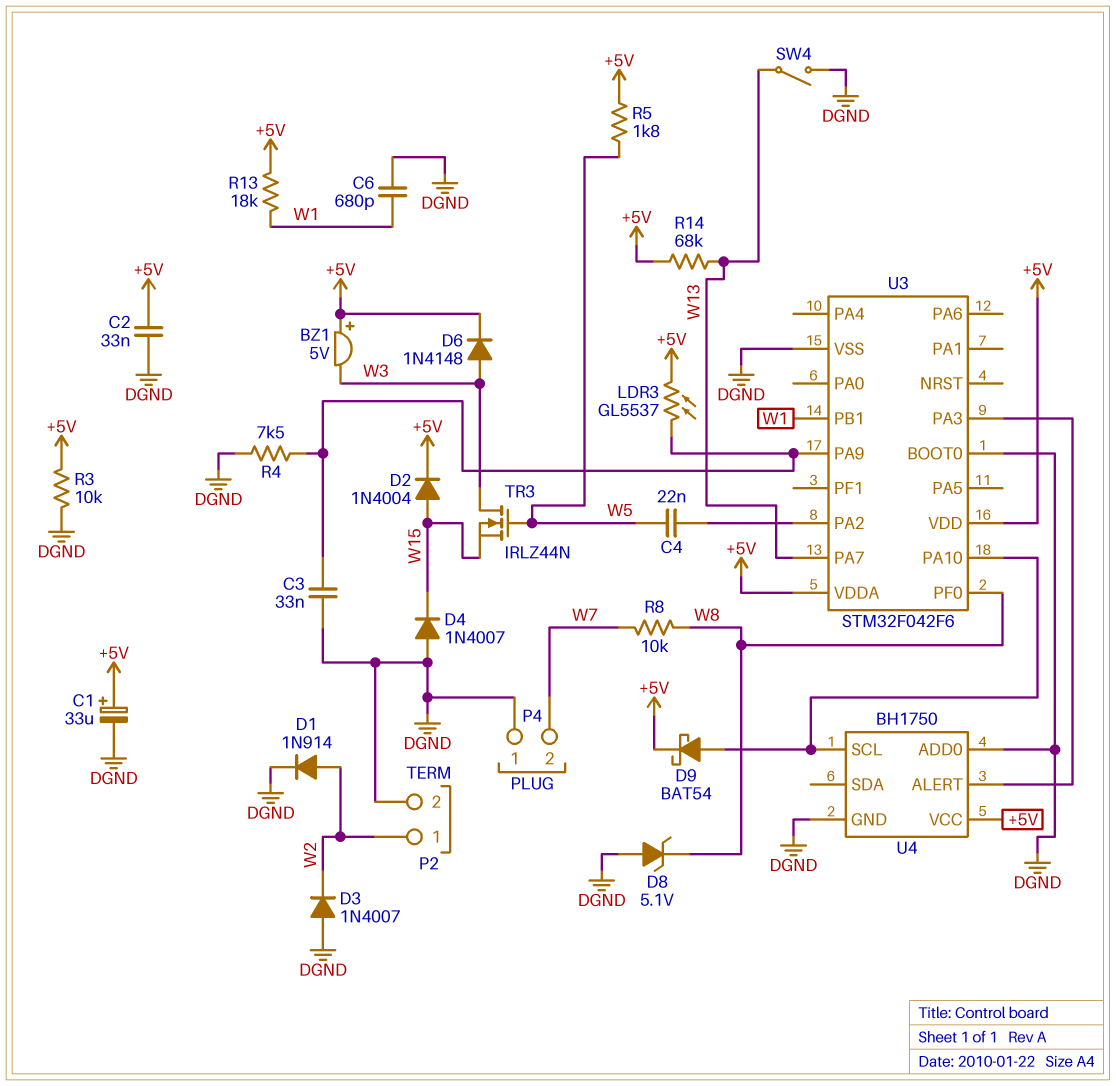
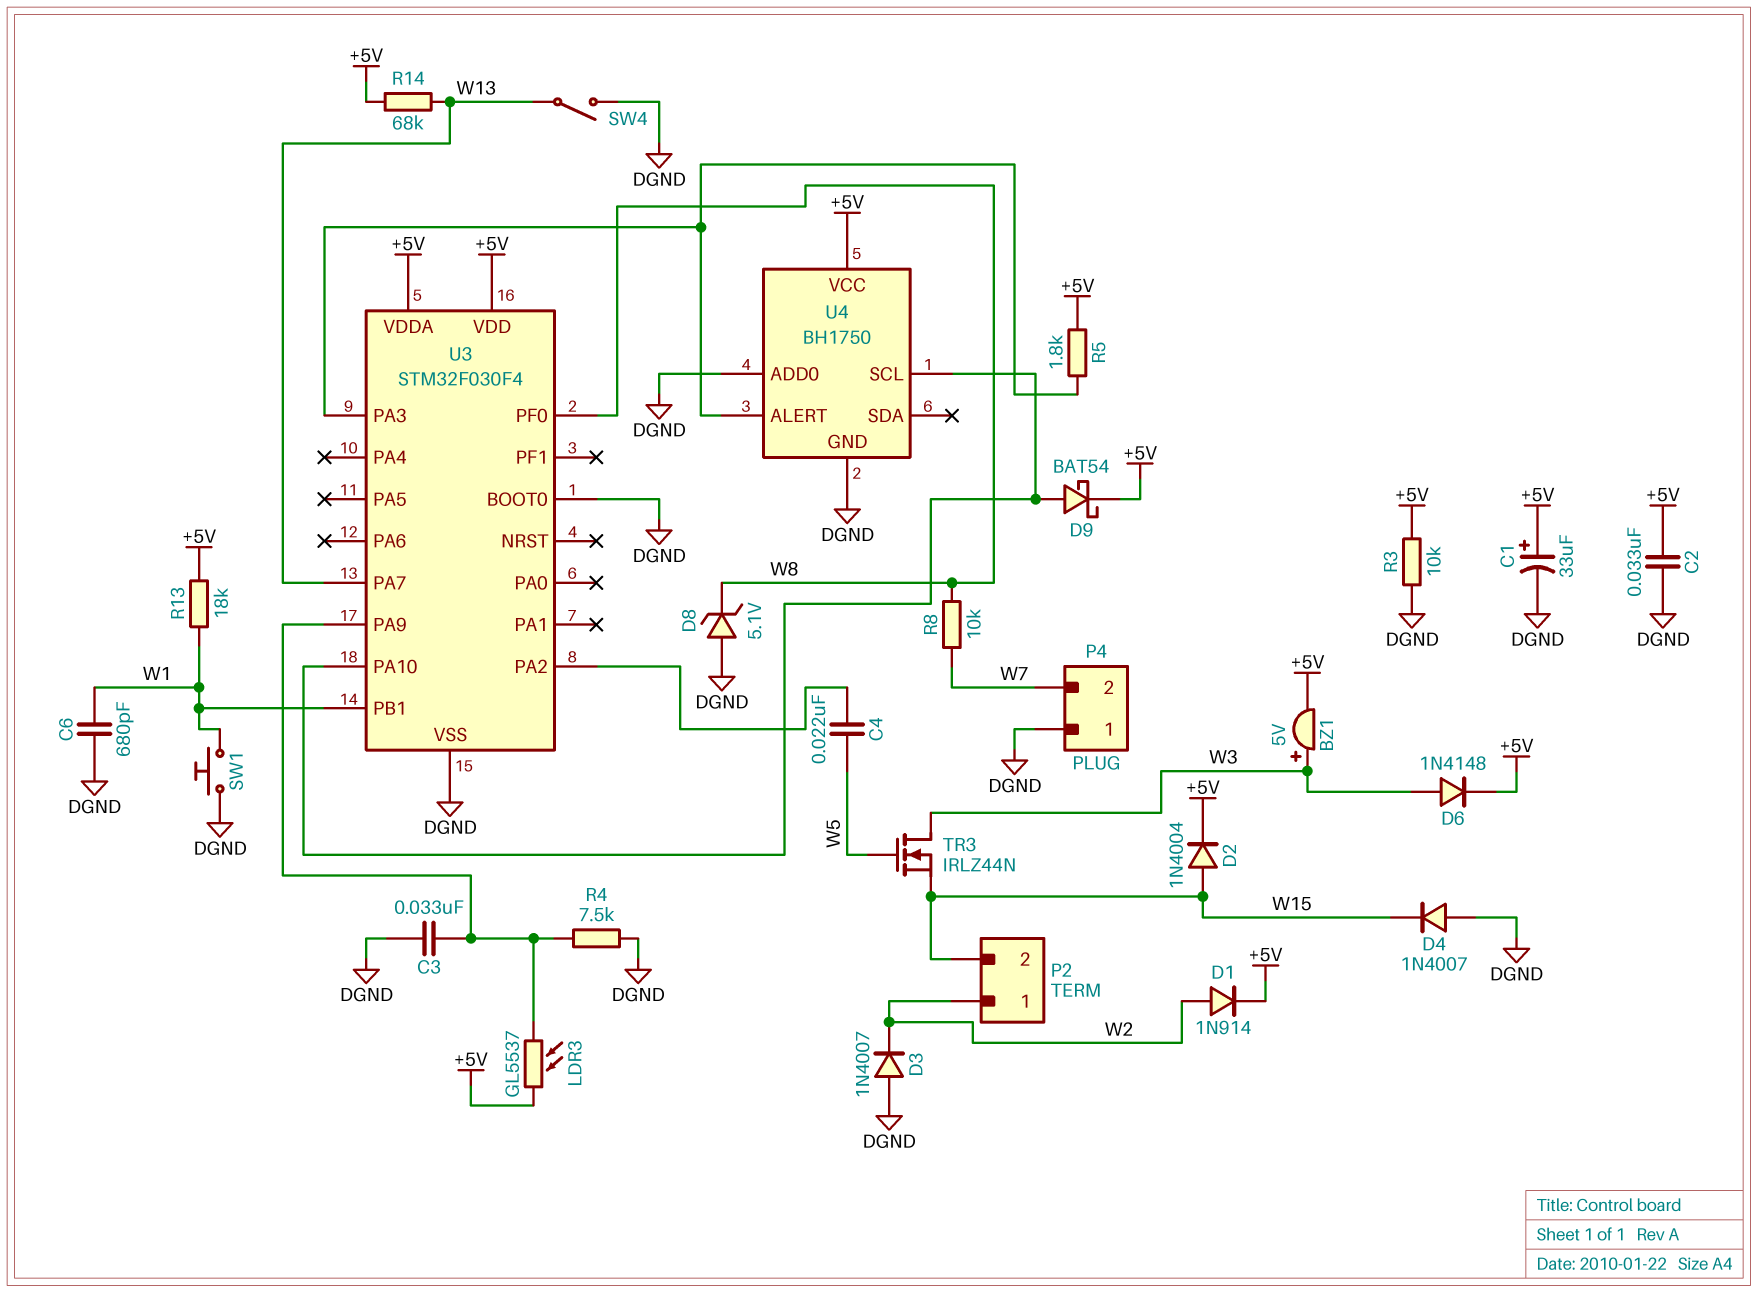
BZ1: buzzer 5V (plus +5V, minus W3) -> buzzer 5V (plus W3, minus +5V)
D1: diode 1N914 (A W2, K DGND) -> diode 1N914 (A W2, K +5V)
P2 pin 2: DGND -> W15
R5: 1.8k (+5V, W5) -> 1.8k (+5V, U3/PA3)
SW1: none -> button (DGND, W1)
U3: STM32F042F6 -> STM32F030F4

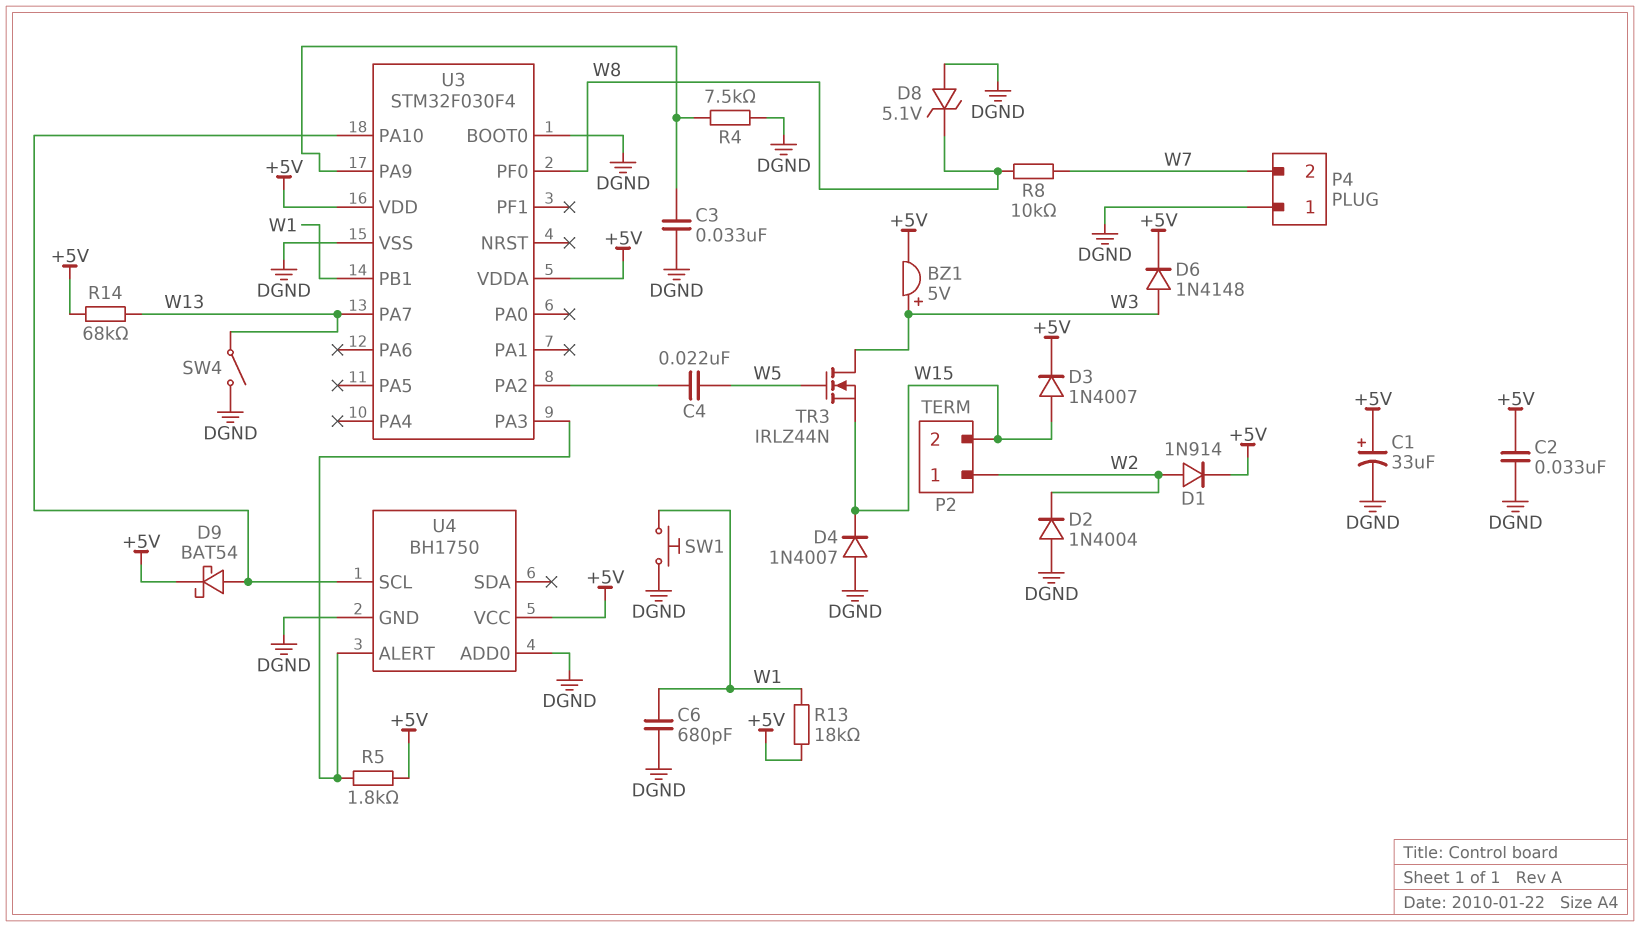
D2: diode 1N4004 (A W15, K +5V) -> diode 1N4004 (A DGND, K W2)
D3: diode 1N4007 (A DGND, K W2) -> diode 1N4007 (A W15, K +5V)
LDR3: GL5537 (+5V, U3/PA9) -> none
R3: 10k (+5V, DGND) -> none

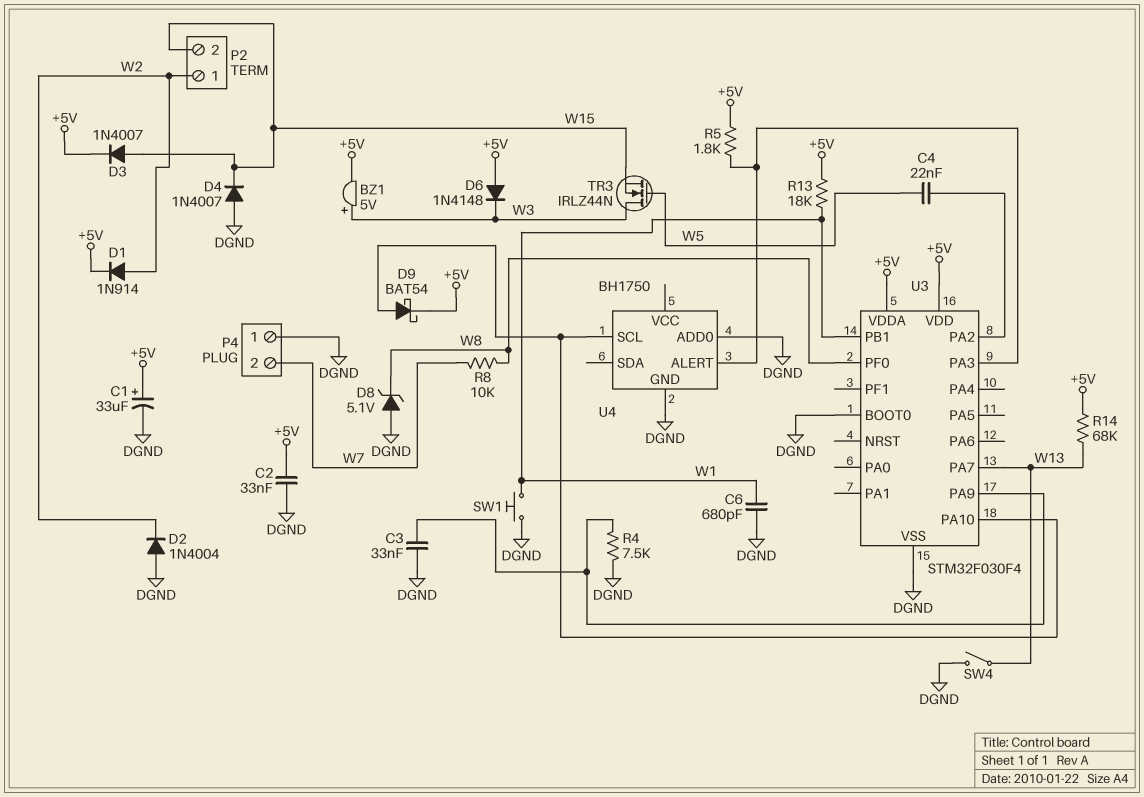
D6: diode 1N4148 (A W3, K +5V) -> diode 1N4148 (A +5V, K W3)
U4 pin VCC: +5V -> none

